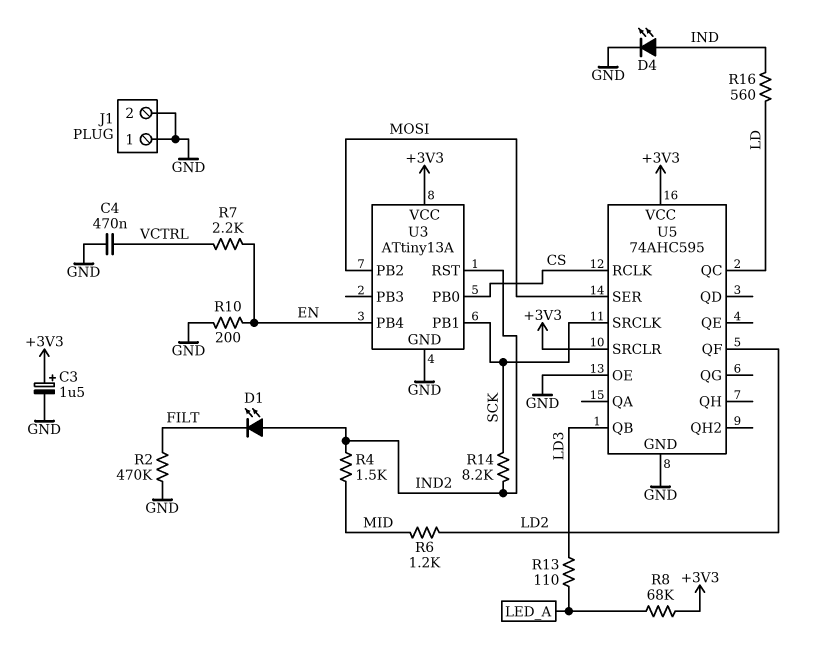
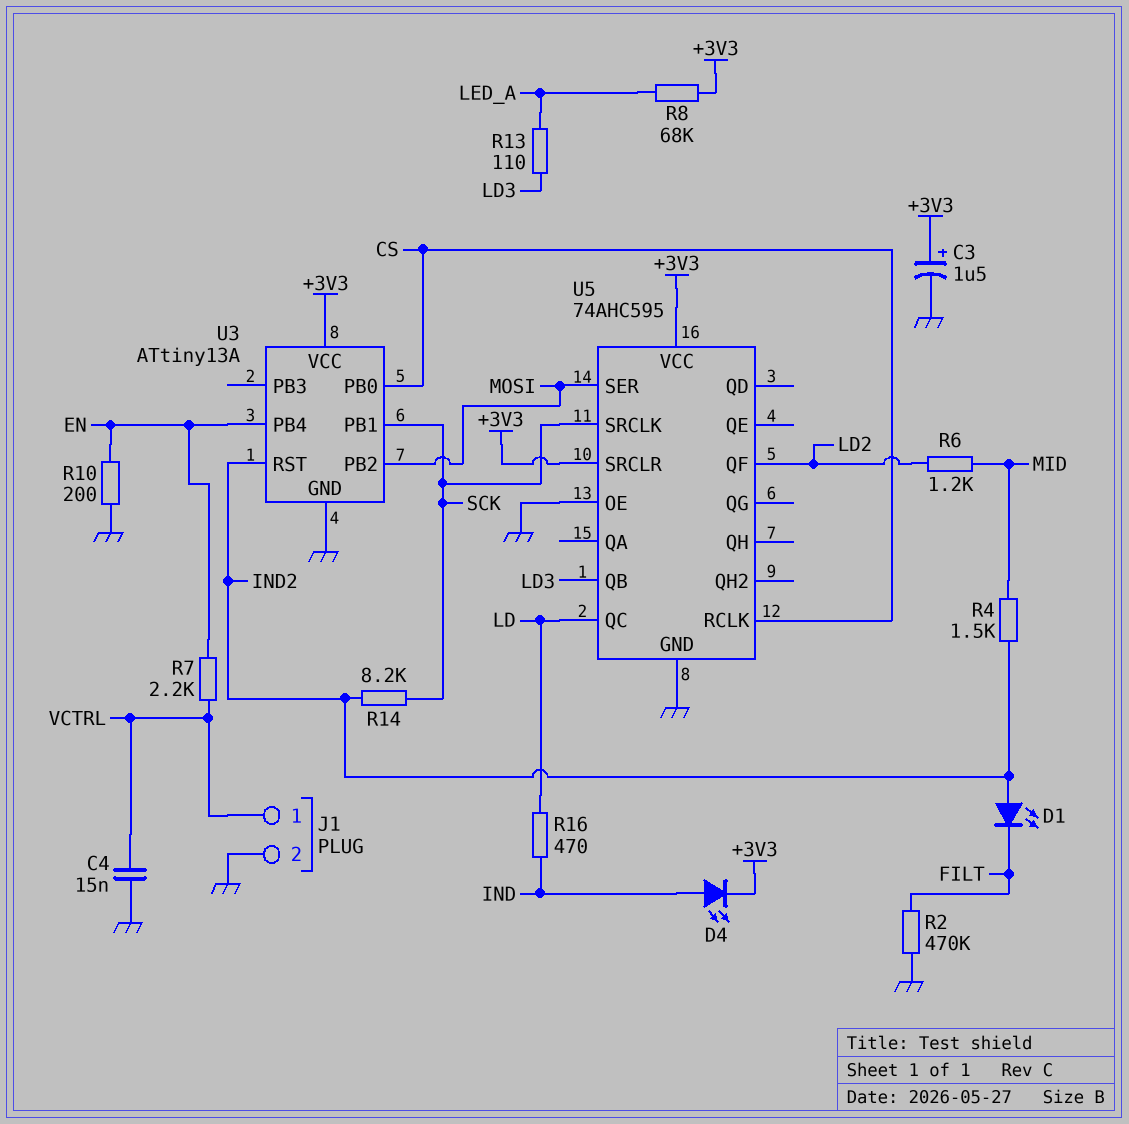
C4: 470nF (GND, VCTRL) -> 15nF (GND, VCTRL)
D4: LED (A IND, K GND) -> LED (A IND, K +3V3)
J1 pin 1: GND -> VCTRL
R16: 560 (IND, LD) -> 470 (IND, LD)

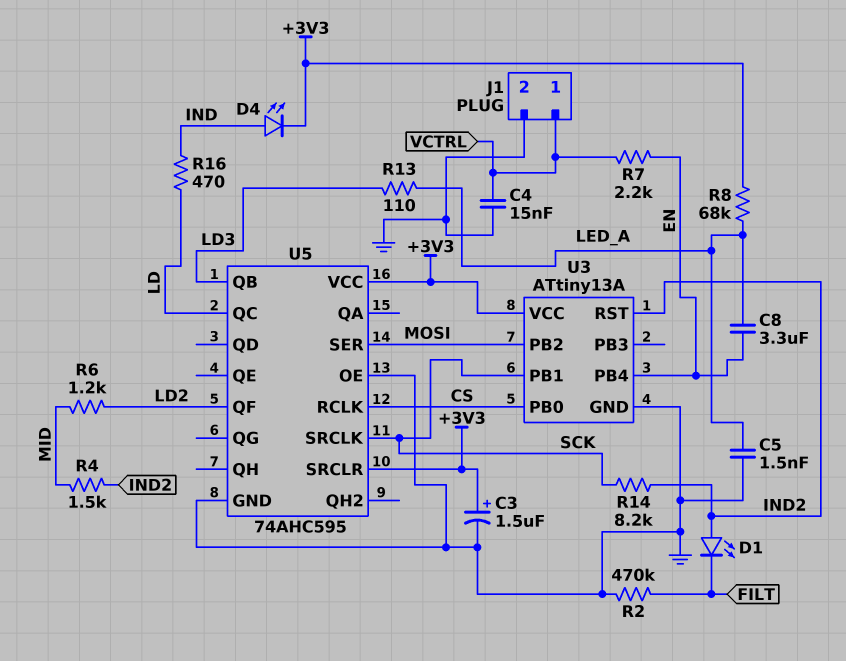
C5: none -> 1.5nF (GND, LED_A)
C8: none -> 3.3uF (EN, LED_A)
R10: 200 (EN, GND) -> none

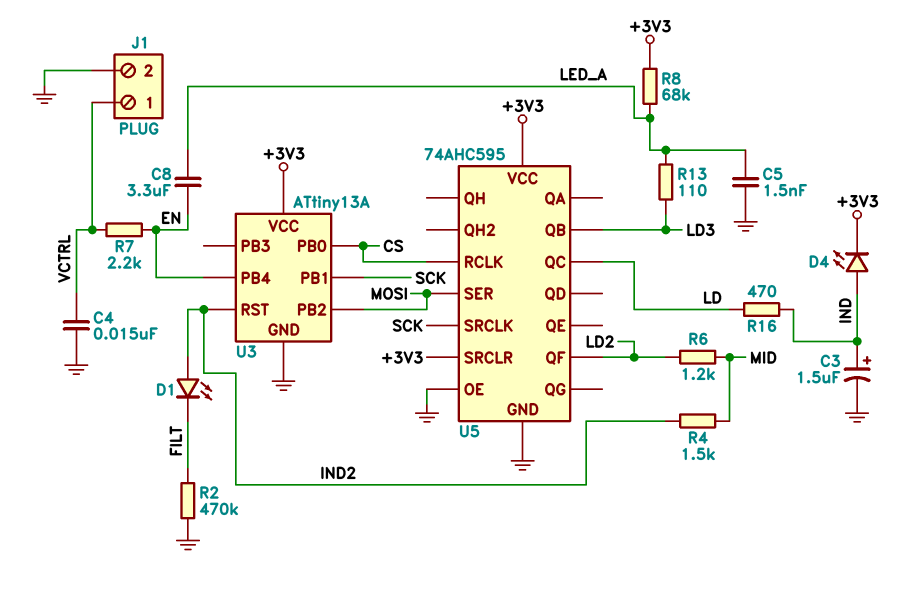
C3: 1.5uF (plus +3V3, minus GND) -> 1.5uF (plus IND, minus GND)
R14: 8.2k (IND2, SCK) -> none

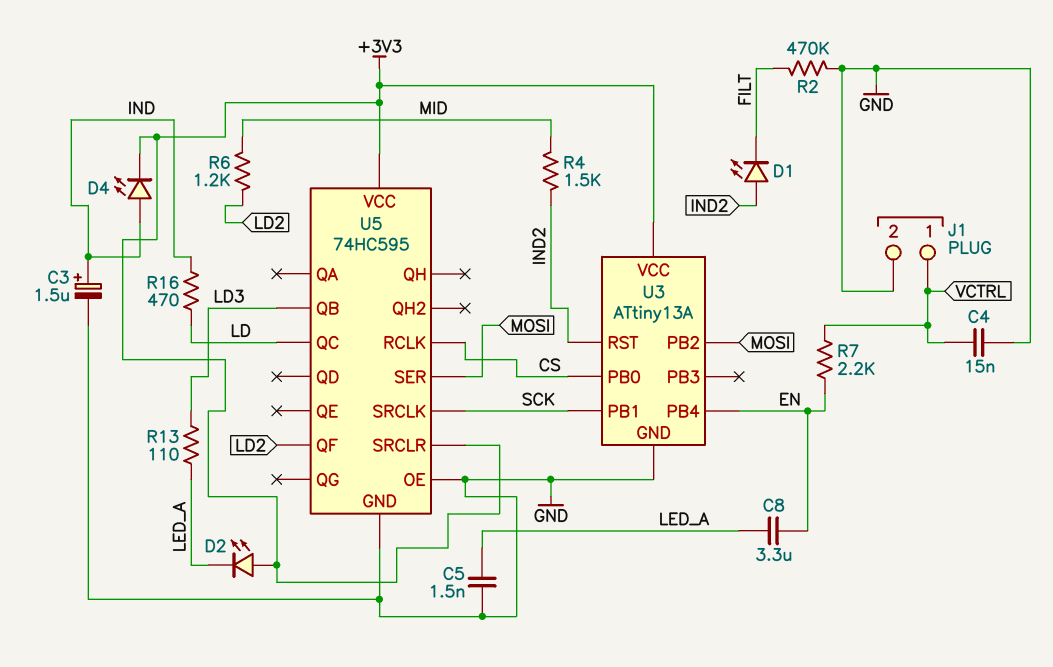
D2: none -> LED (A +3V3, K LED_A)
R8: 68k (+3V3, LED_A) -> none
U5: 74AHC595 -> 74HC595

